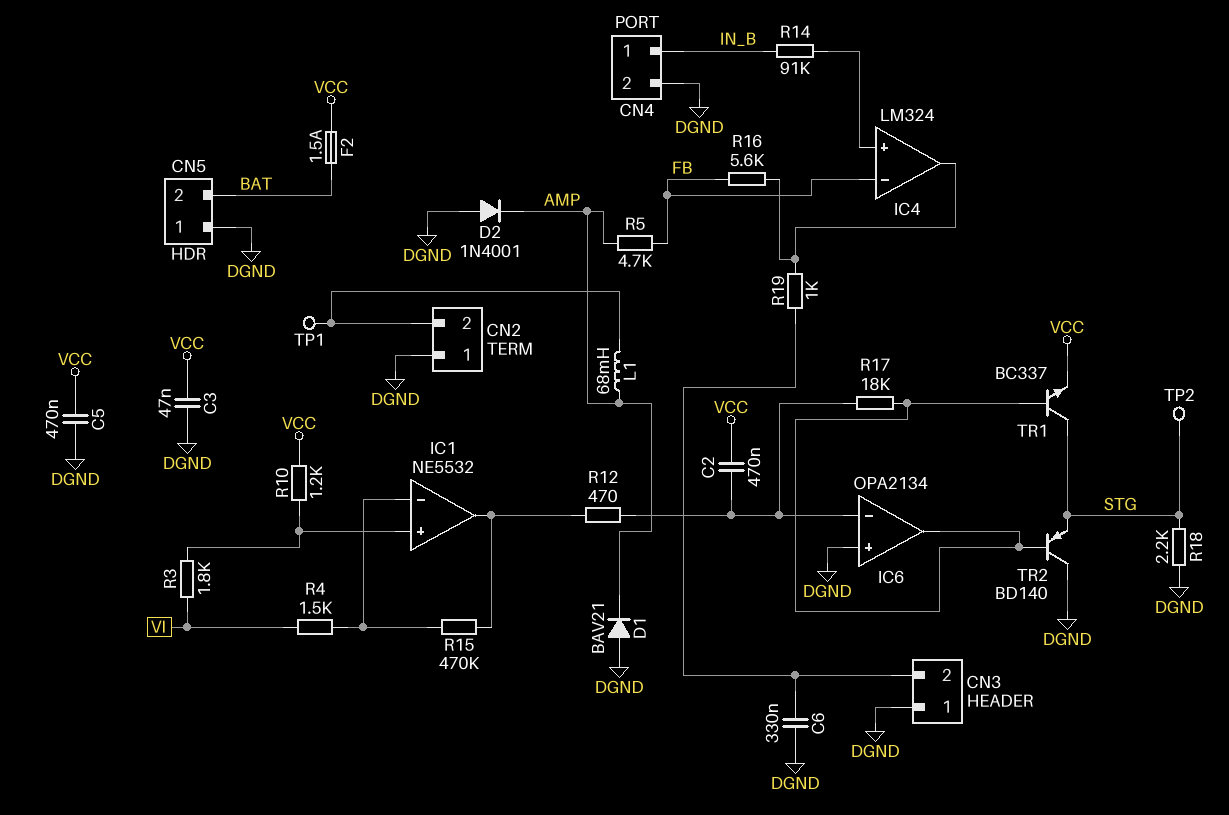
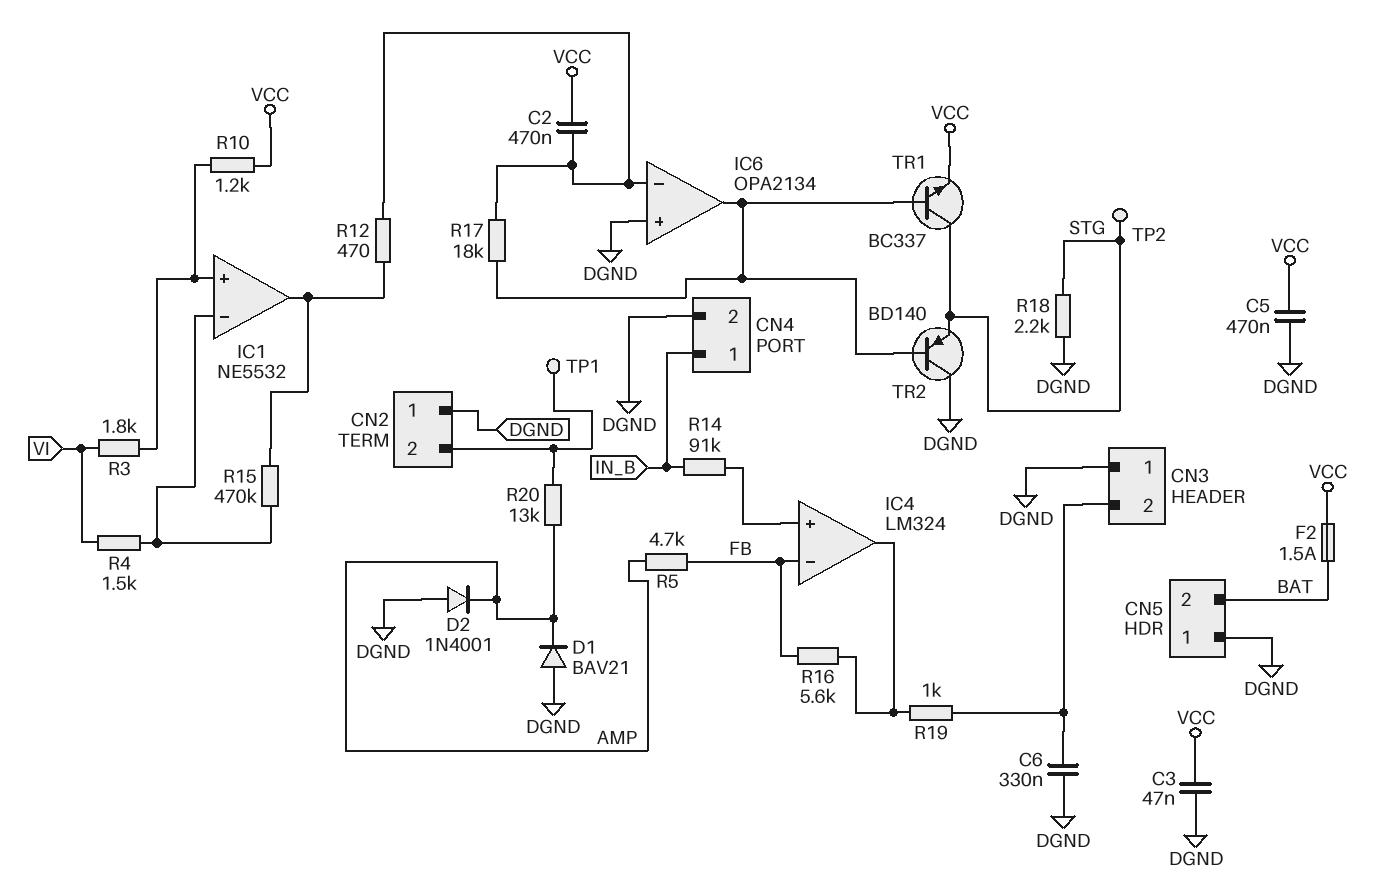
L1: 68mH (AMP, CN2/2) -> none
R20: none -> 13k (AMP, CN2/2)

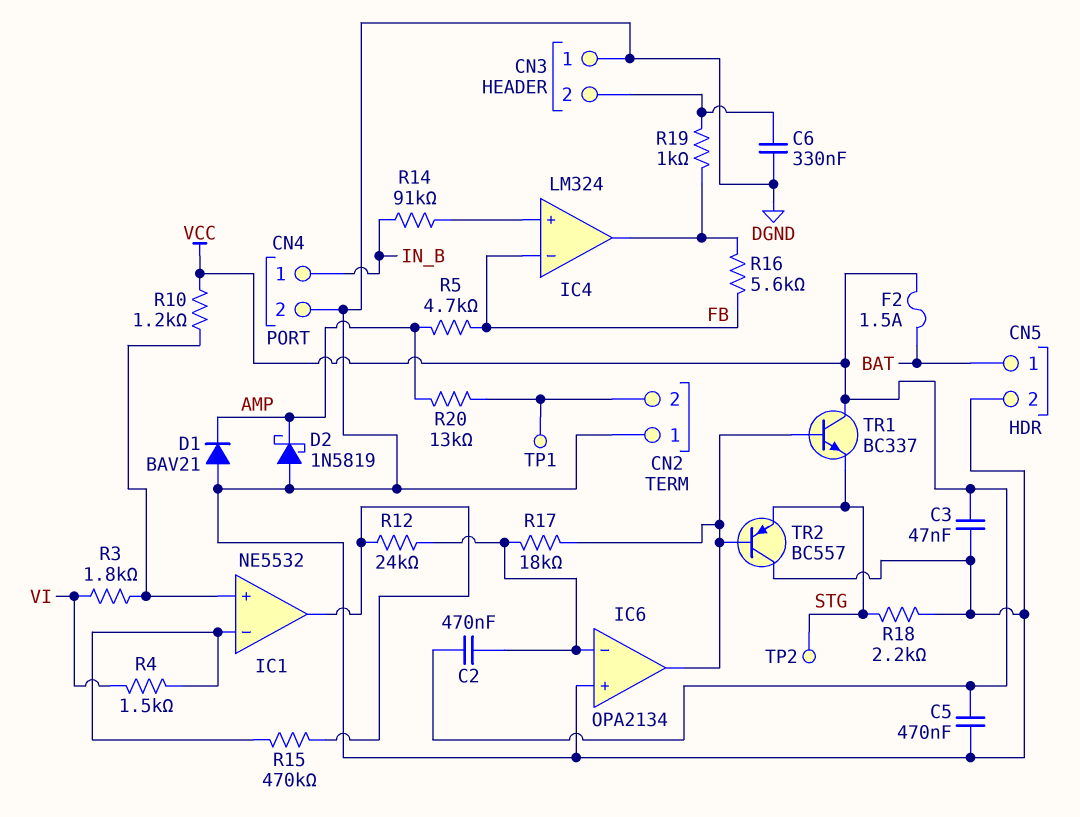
CN5 pin 1: DGND -> BAT
CN5 pin 2: BAT -> DGND
D2: diode 1N4001 (A DGND, K AMP) -> schottky 1N5819 (A DGND, K AMP)
R12: 470 (IC1/out, IC6/in-) -> 24k (IC1/out, IC6/in-)
TR1: NPN BC337 (B IC6/out, C STG, E VCC) -> NPN BC337 (B IC6/out, C VCC, E STG)
TR2: PNP BD140 (B IC6/out, C DGND, E STG) -> PNP BC557 (B IC6/out, C DGND, E STG)

